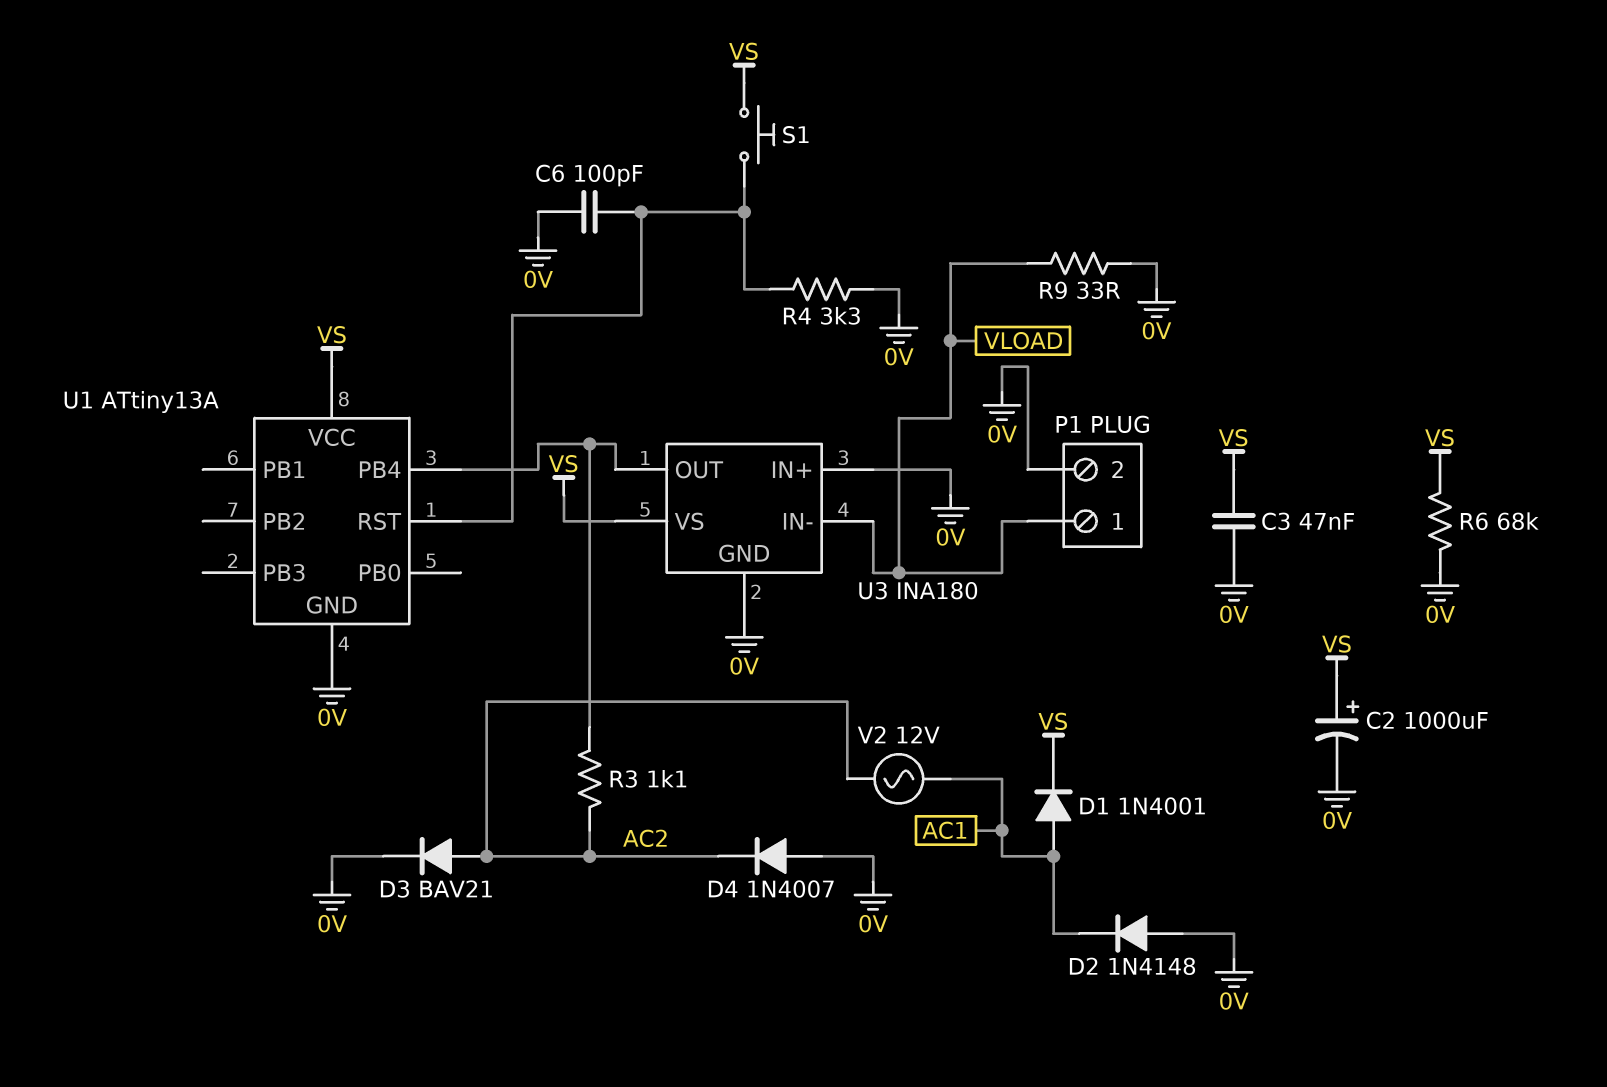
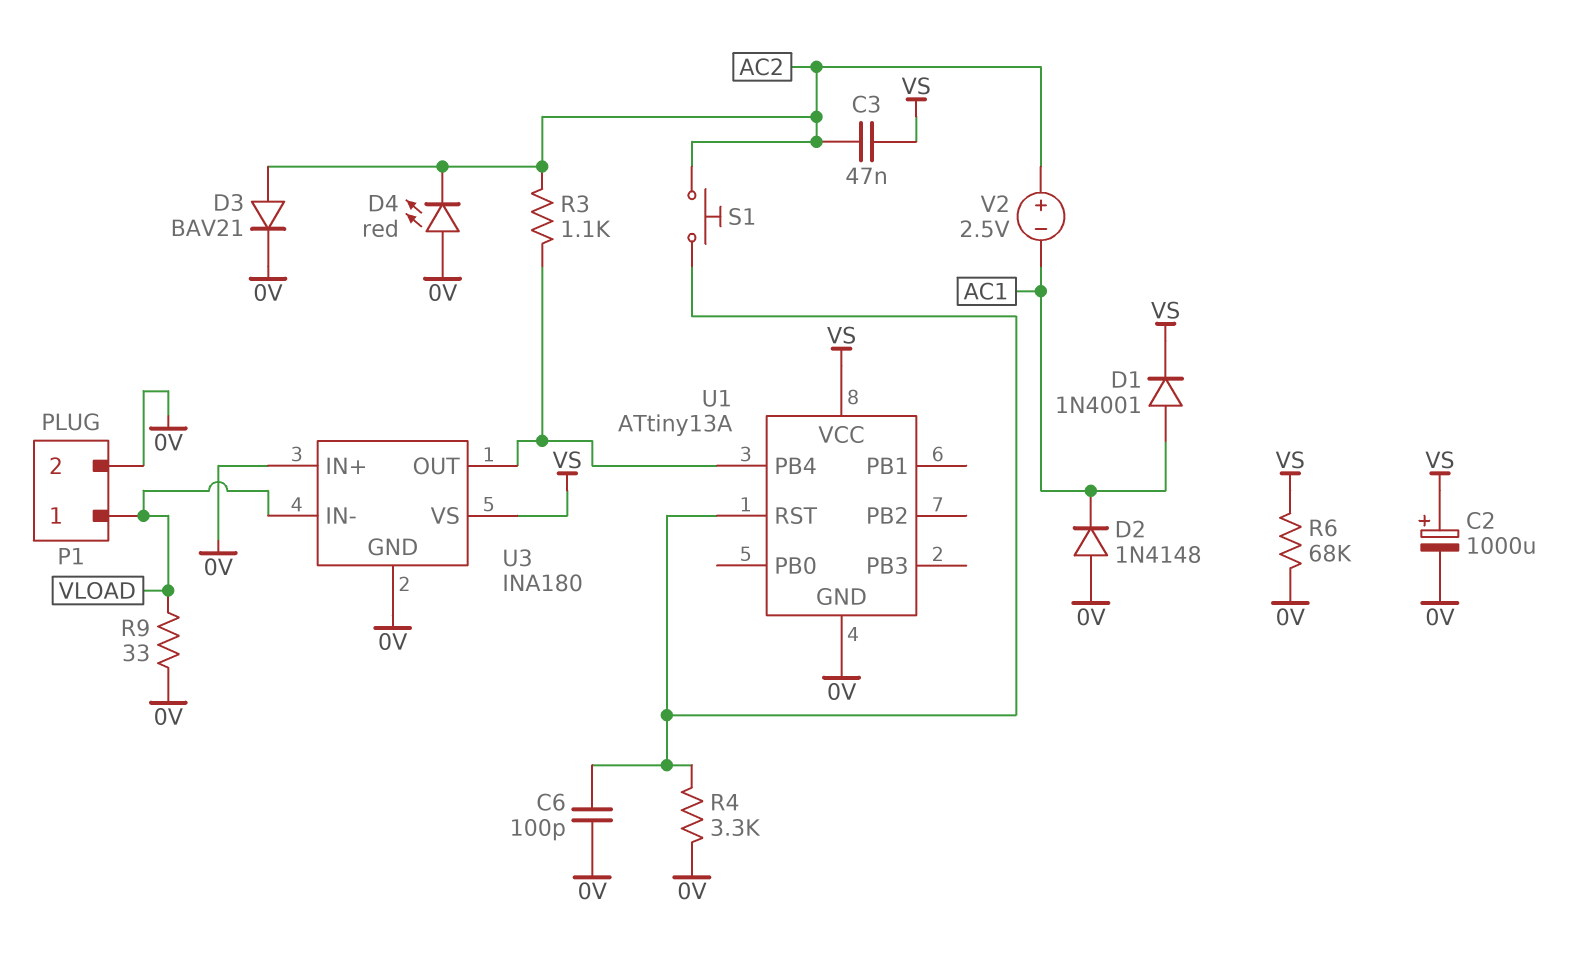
C3: 47nF (0V, VS) -> 47nF (AC2, VS)
D4: diode 1N4007 (A 0V, K AC2) -> LED red (A 0V, K AC2)
S1: button (U1/RST, VS) -> button (AC2, U1/RST)
V2: AC 12V (AC1, AC2) -> 2.5V (plus AC2, minus AC1)

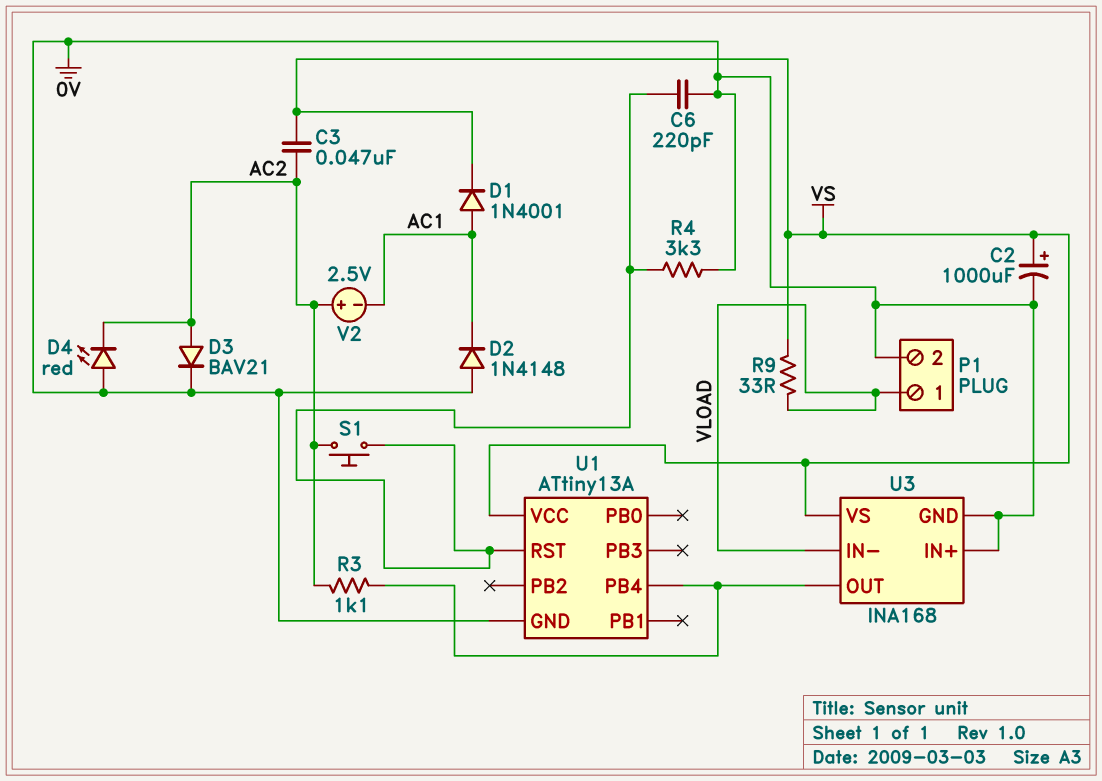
C6: 100pF (0V, U1/RST) -> 220pF (0V, U1/RST)
R6: 68k (0V, VS) -> none
R9: 33 (0V, VLOAD) -> 33 (VLOAD, VS)
U3: INA180 -> INA168

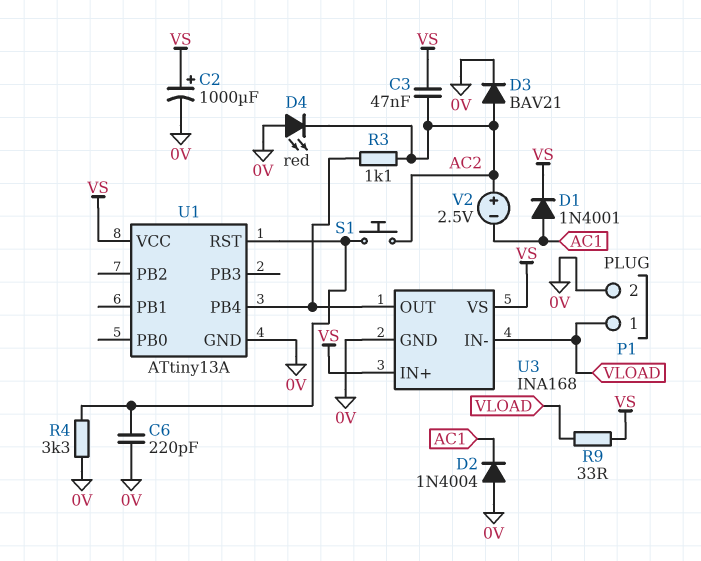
D2: diode 1N4148 (A 0V, K AC1) -> diode 1N4004 (A 0V, K AC1)
U3 pin IN+: 0V -> VS

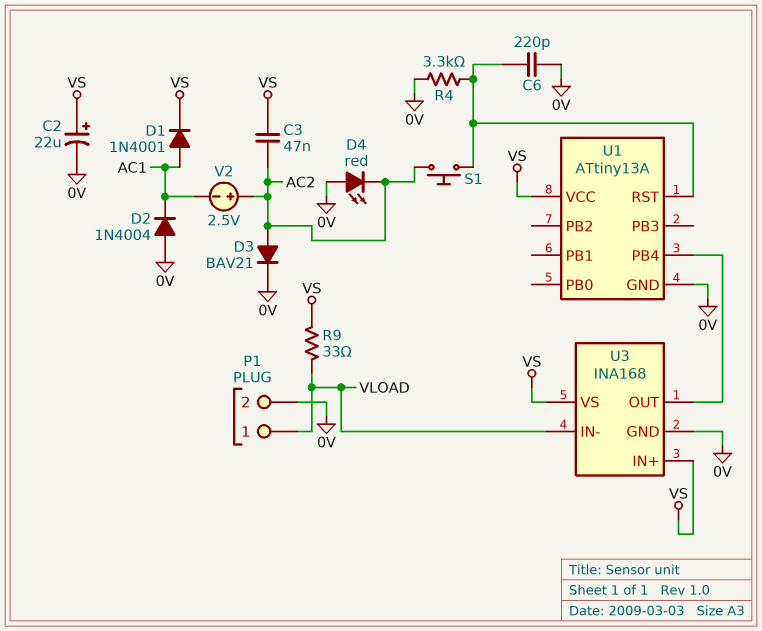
C2: 1000uF (plus VS, minus 0V) -> 22uF (plus VS, minus 0V)
R3: 1.1k (AC2, U1/PB4) -> none

